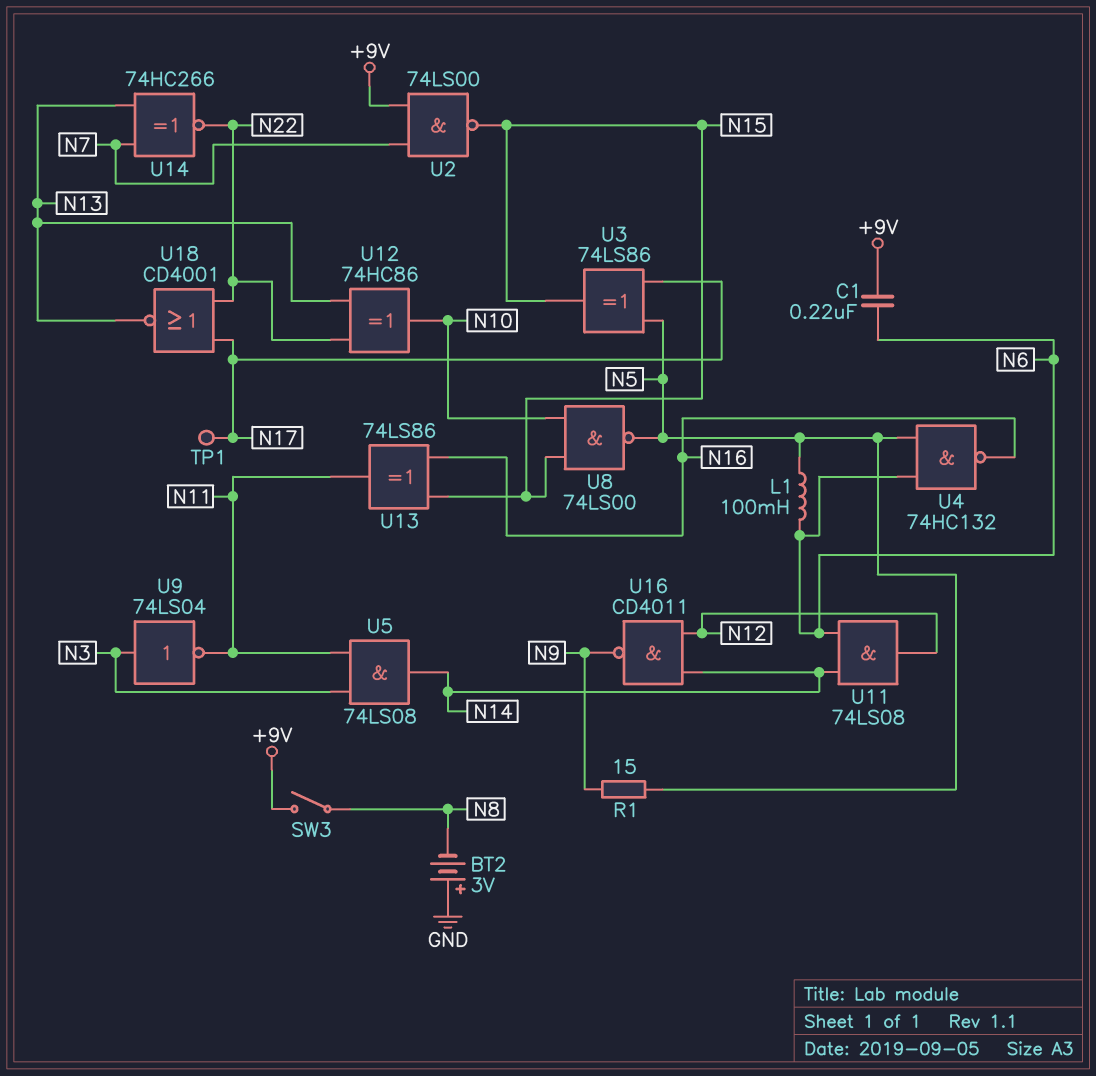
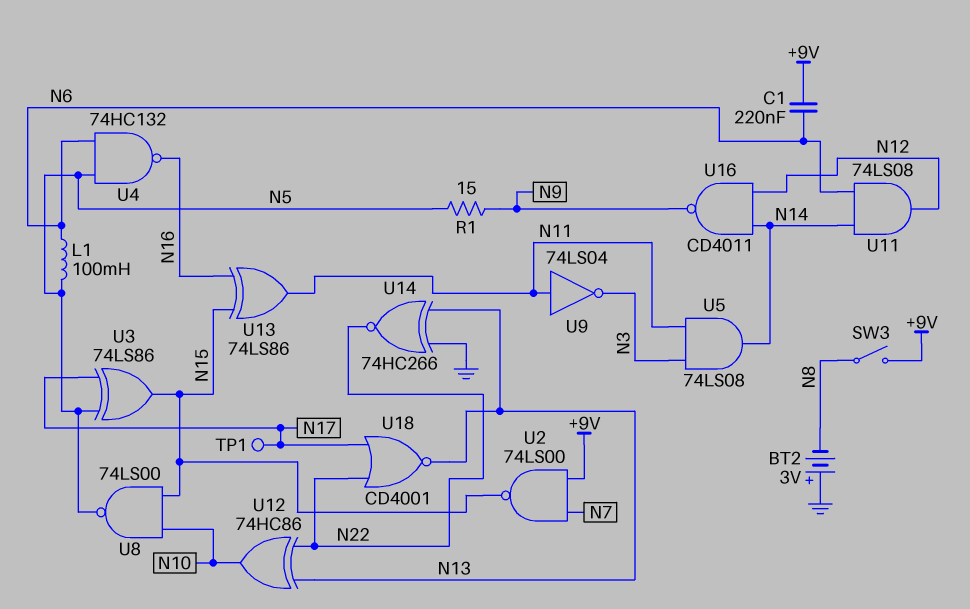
U9: NOT 74LS04 (in N3, out N11) -> NOT 74LS04 (in N11, out N3)
U14: XNOR 74HC266 (in N7, in N13, out N22) -> XNOR 74HC266 (in GND, in N13, out N22)

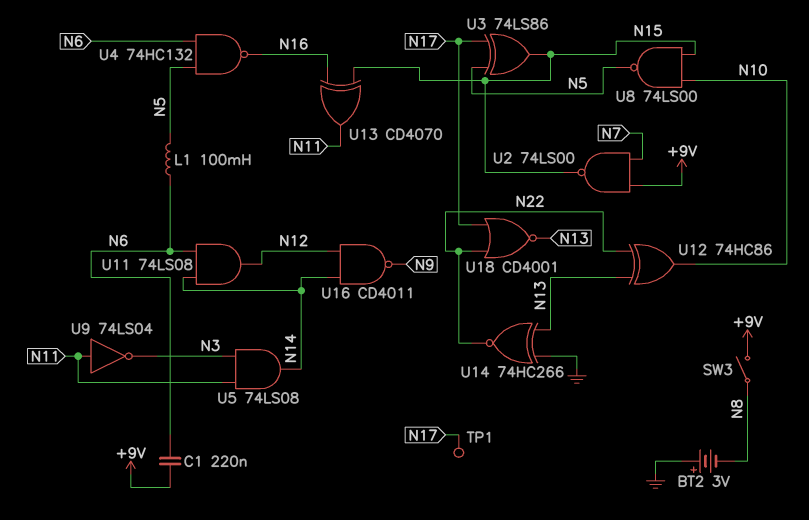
R1: 15 (N5, N9) -> none
U13: XOR 74LS86 (in N15, in N16, out N11) -> XOR CD4070 (in N15, in N16, out N11)

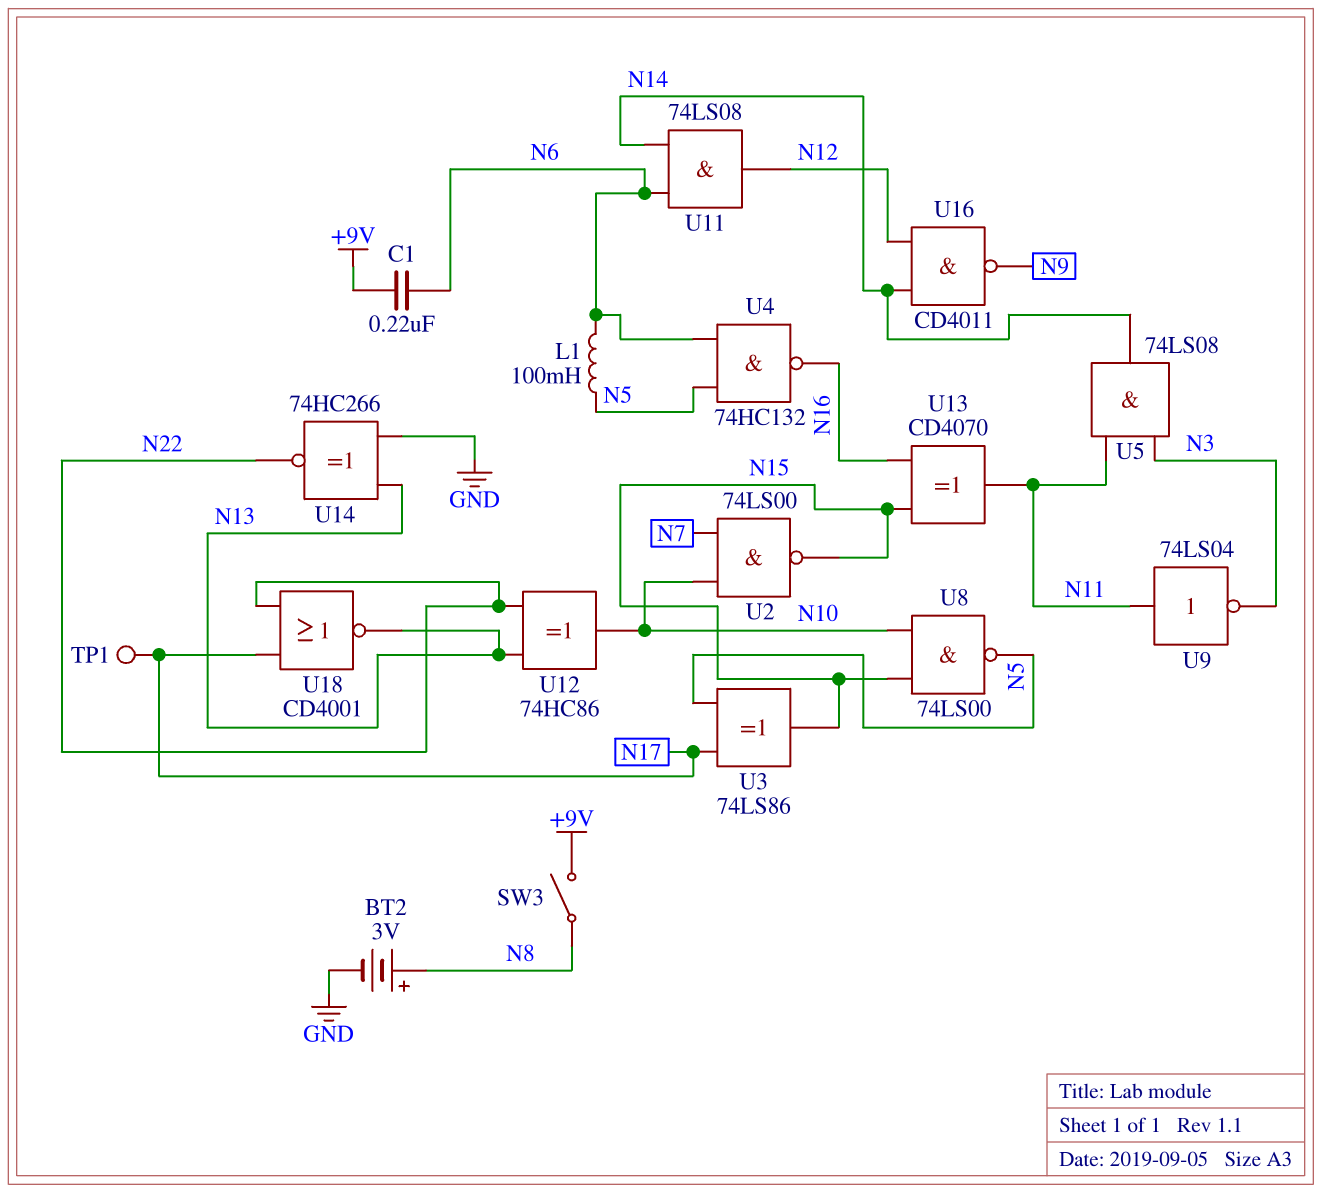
BT2: 3V (plus GND, minus N8) -> 3V (plus N8, minus GND)
U2: NAND 74LS00 (in +9V, in N7, out N15) -> NAND 74LS00 (in N7, in N10, out N15)

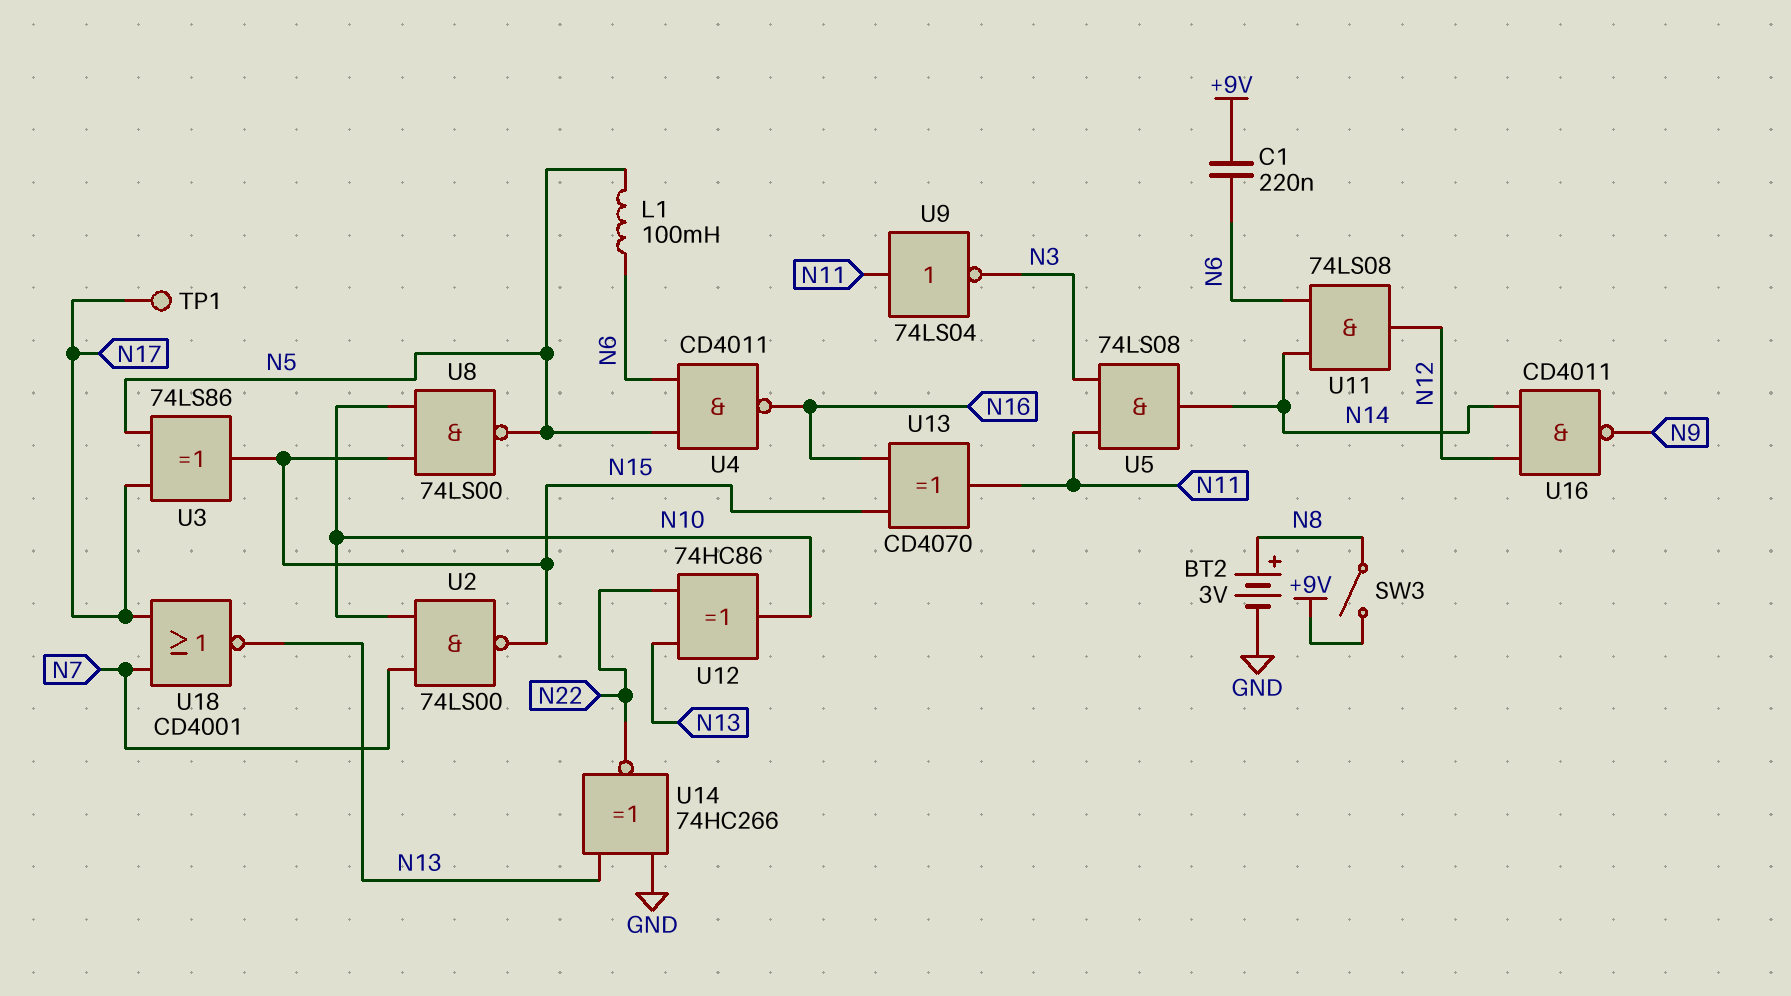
U4: NAND 74HC132 (in N5, in N6, out N16) -> NAND CD4011 (in N5, in N6, out N16)
U18: NOR CD4001 (in N17, in N22, out N13) -> NOR CD4001 (in N7, in N17, out N13)

